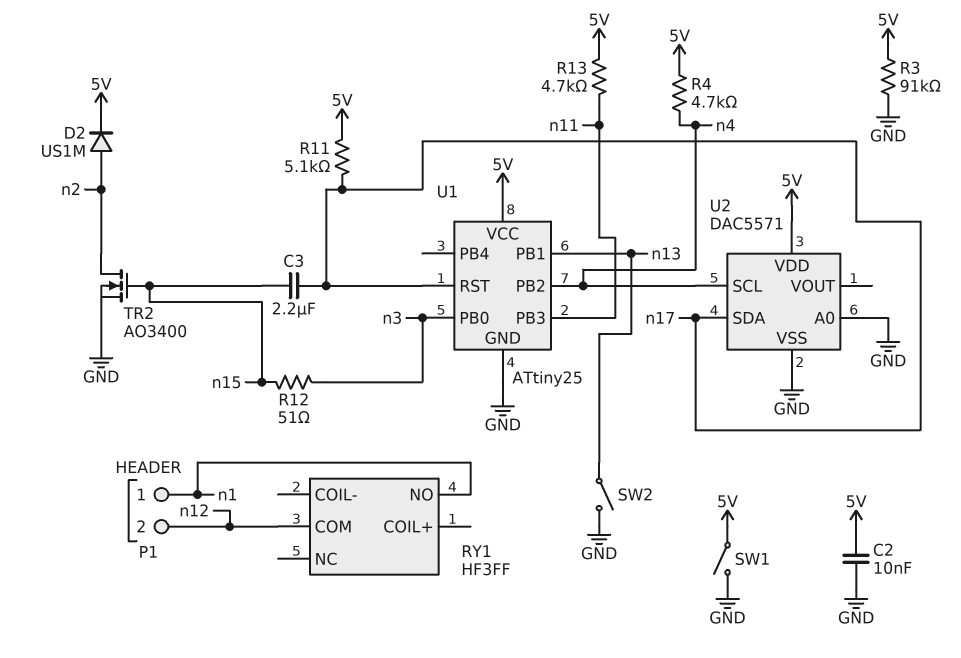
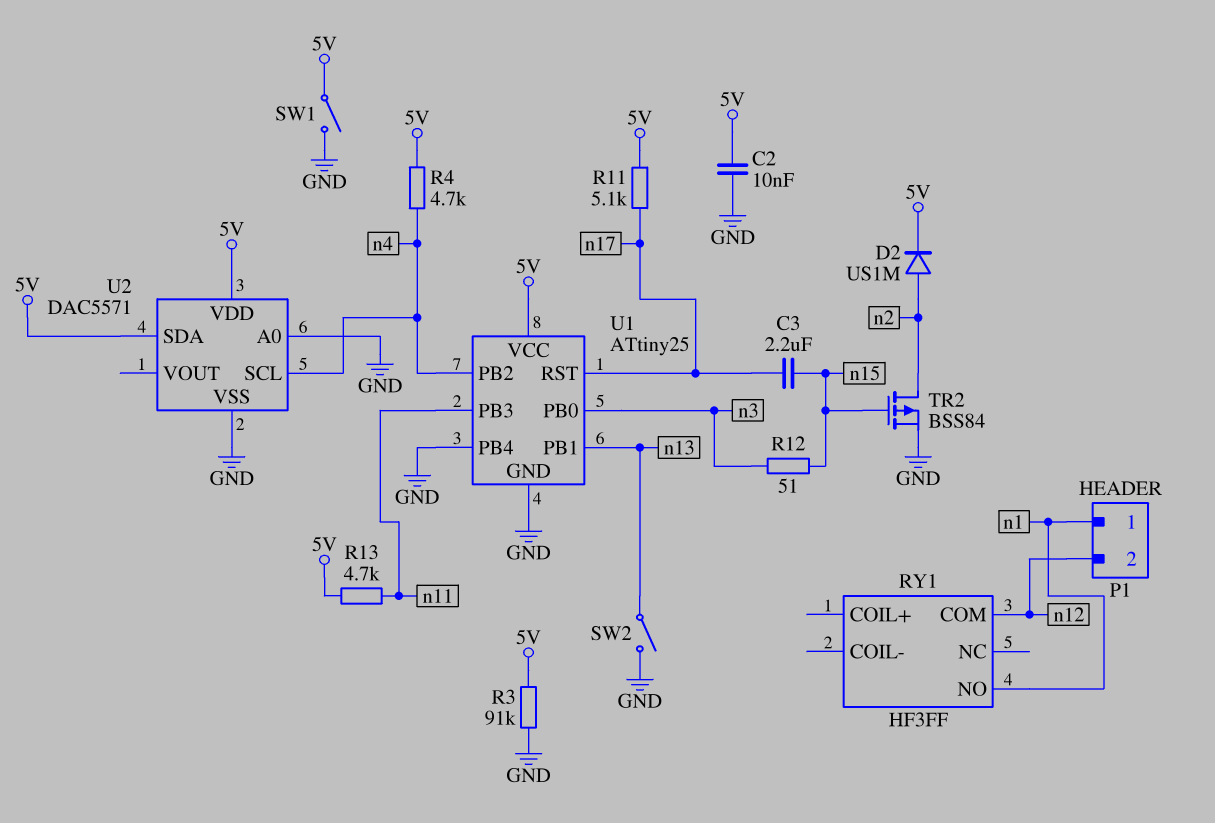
TR2: NMOS AO3400 (G n15, D n2, S GND) -> PMOS BSS84 (G n15, D n2, S GND)
U1 pin PB4: none -> GND
U2 pin SDA: n17 -> 5V

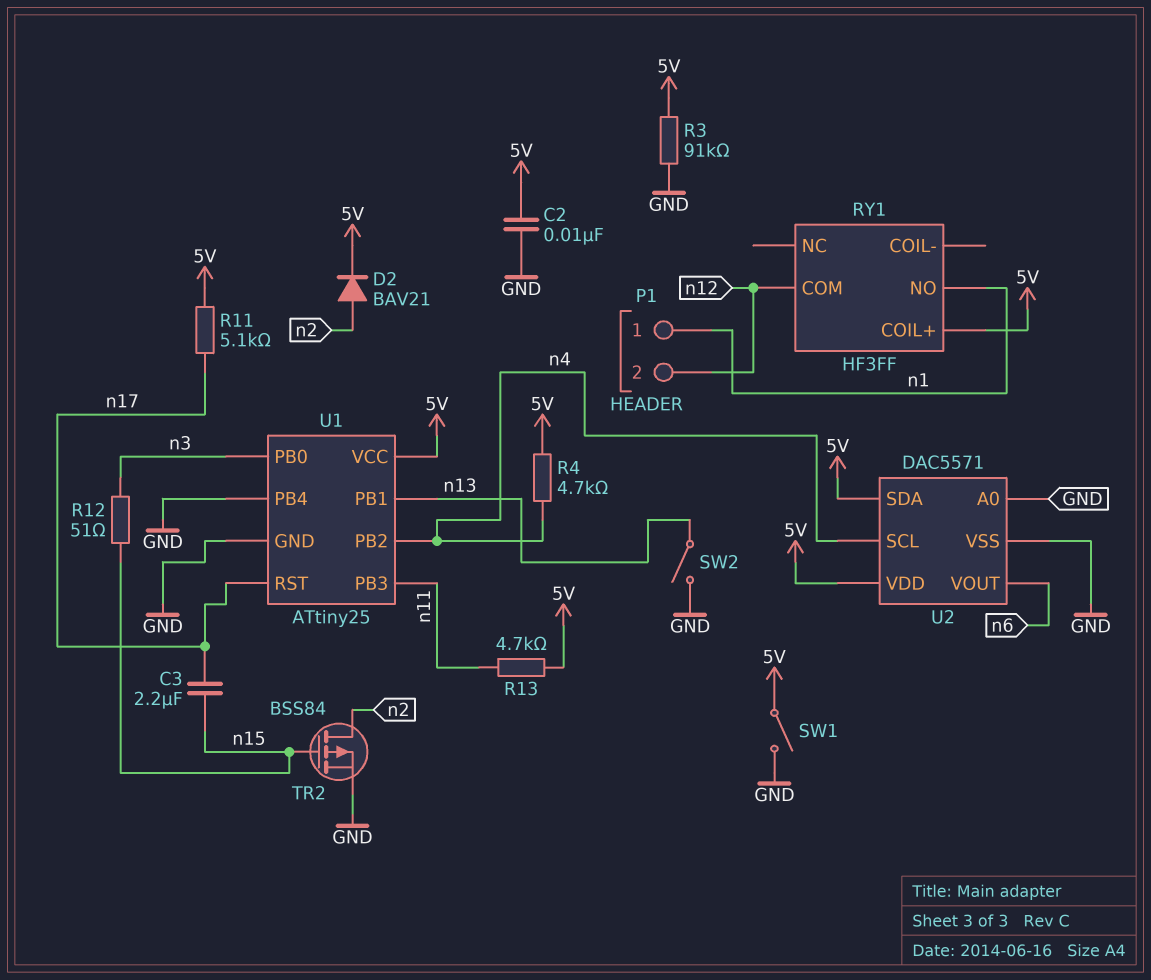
D2: diode US1M (A n2, K 5V) -> diode BAV21 (A n2, K 5V)
RY1 pin COIL+: none -> 5V
U2 pin VOUT: none -> n6

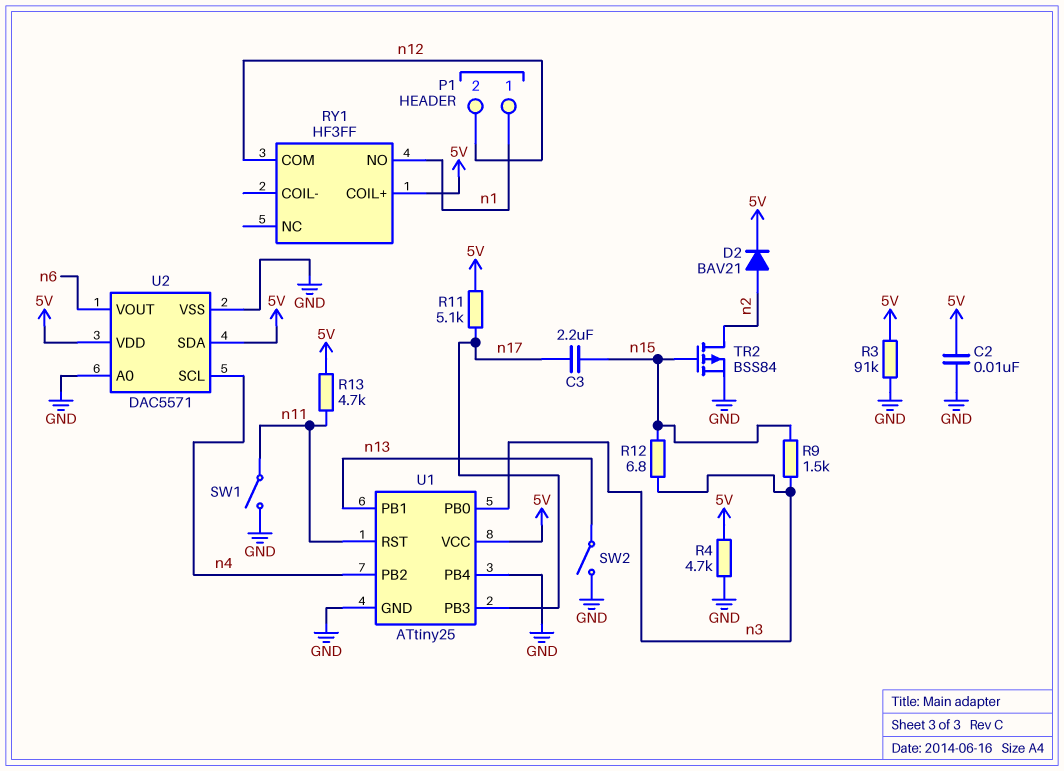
R4: 4.7k (5V, n4) -> 4.7k (5V, GND)
R9: none -> 1.5k (n3, n15)
R12: 51 (n3, n15) -> 6.8 (n3, n15)
SW1: switch (5V, GND) -> switch (GND, n11)
U1 pin PB3: n11 -> n17
U1 pin RST: n17 -> n11

